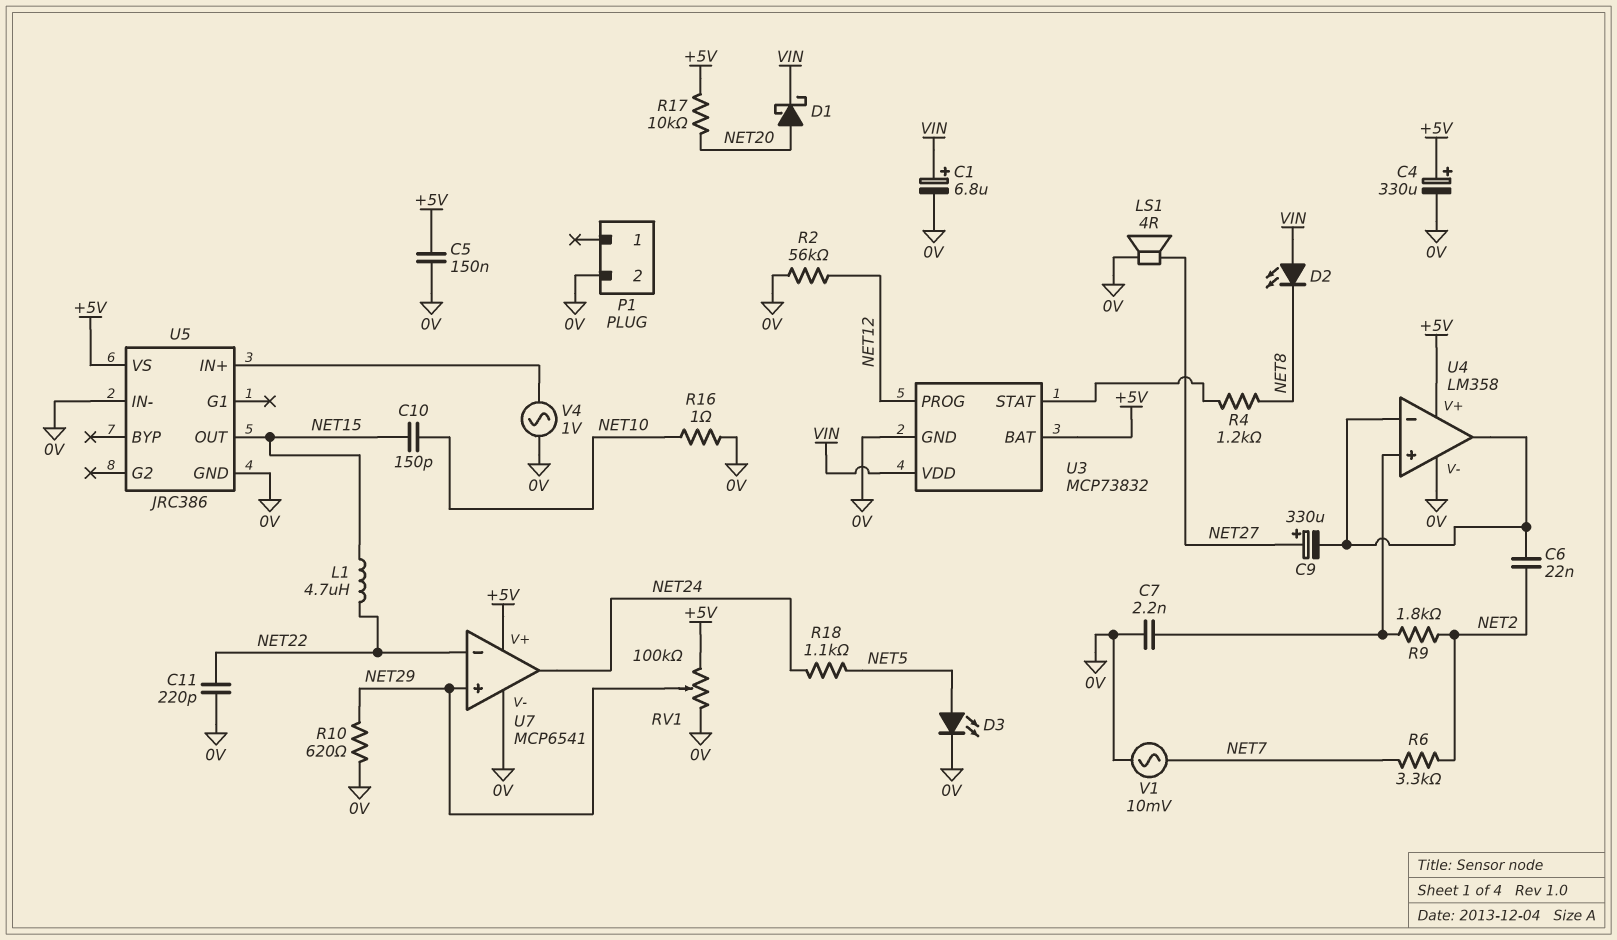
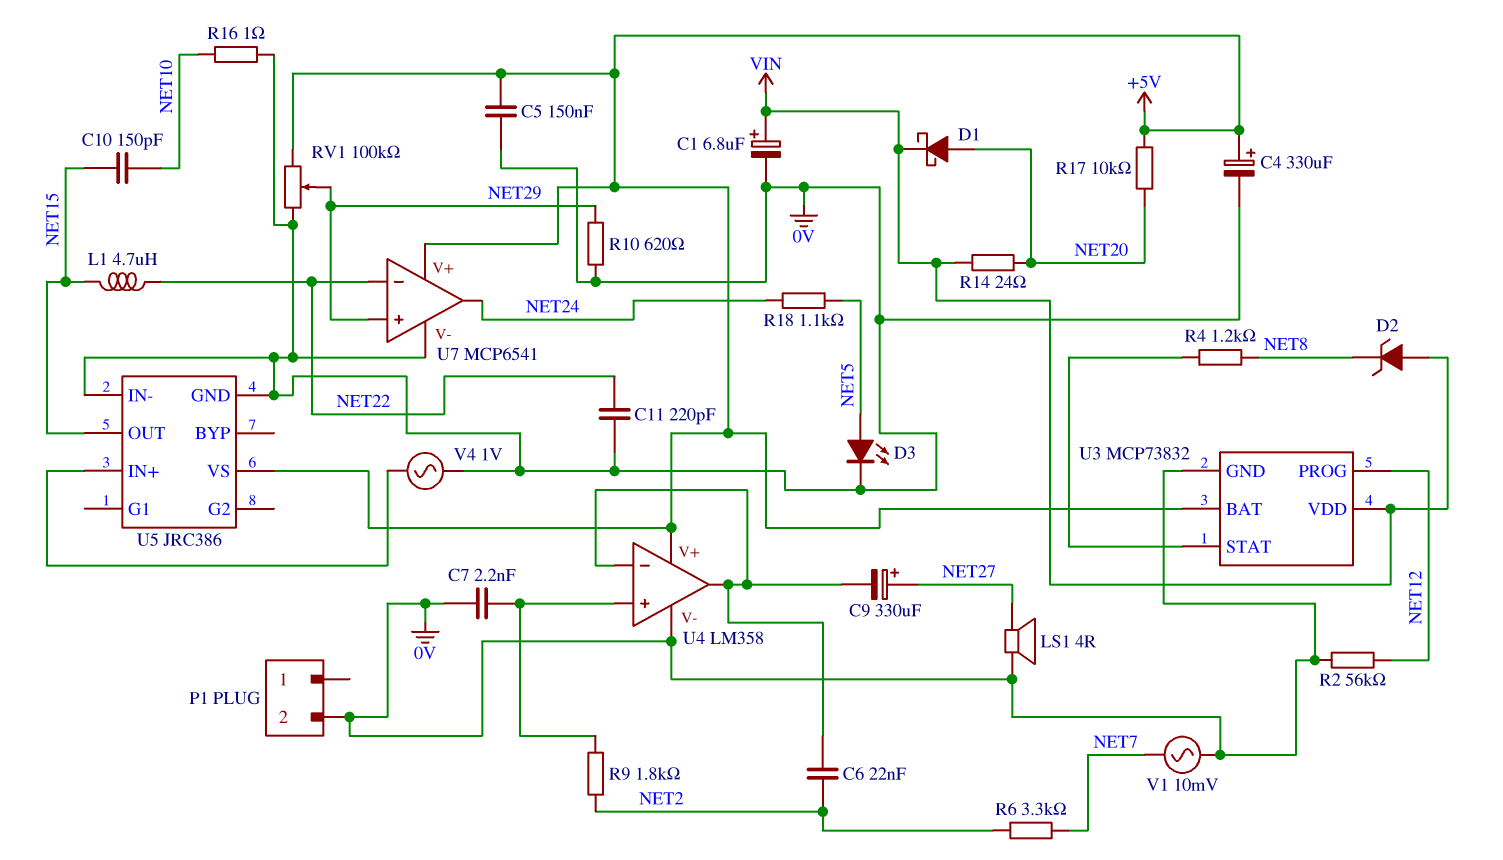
D2: LED (A VIN, K NET8) -> zener (A VIN, K NET8)
R14: none -> 24 (NET20, VIN)

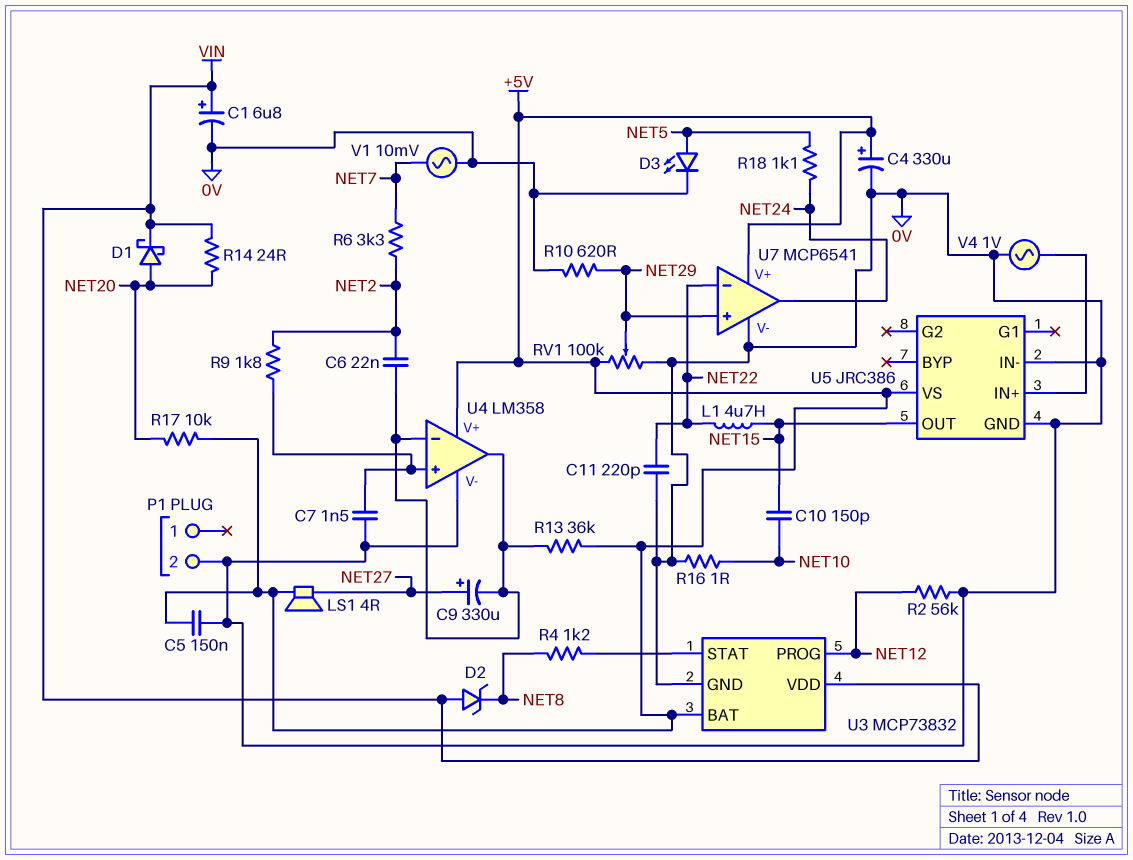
C7: 2.2nF (0V, U4/in+) -> 1.5nF (0V, U4/in+)
LS1: speaker 4R (0V, NET27) -> speaker 4R (+5V, NET27)
R13: none -> 36k (+5V, U4/in-)

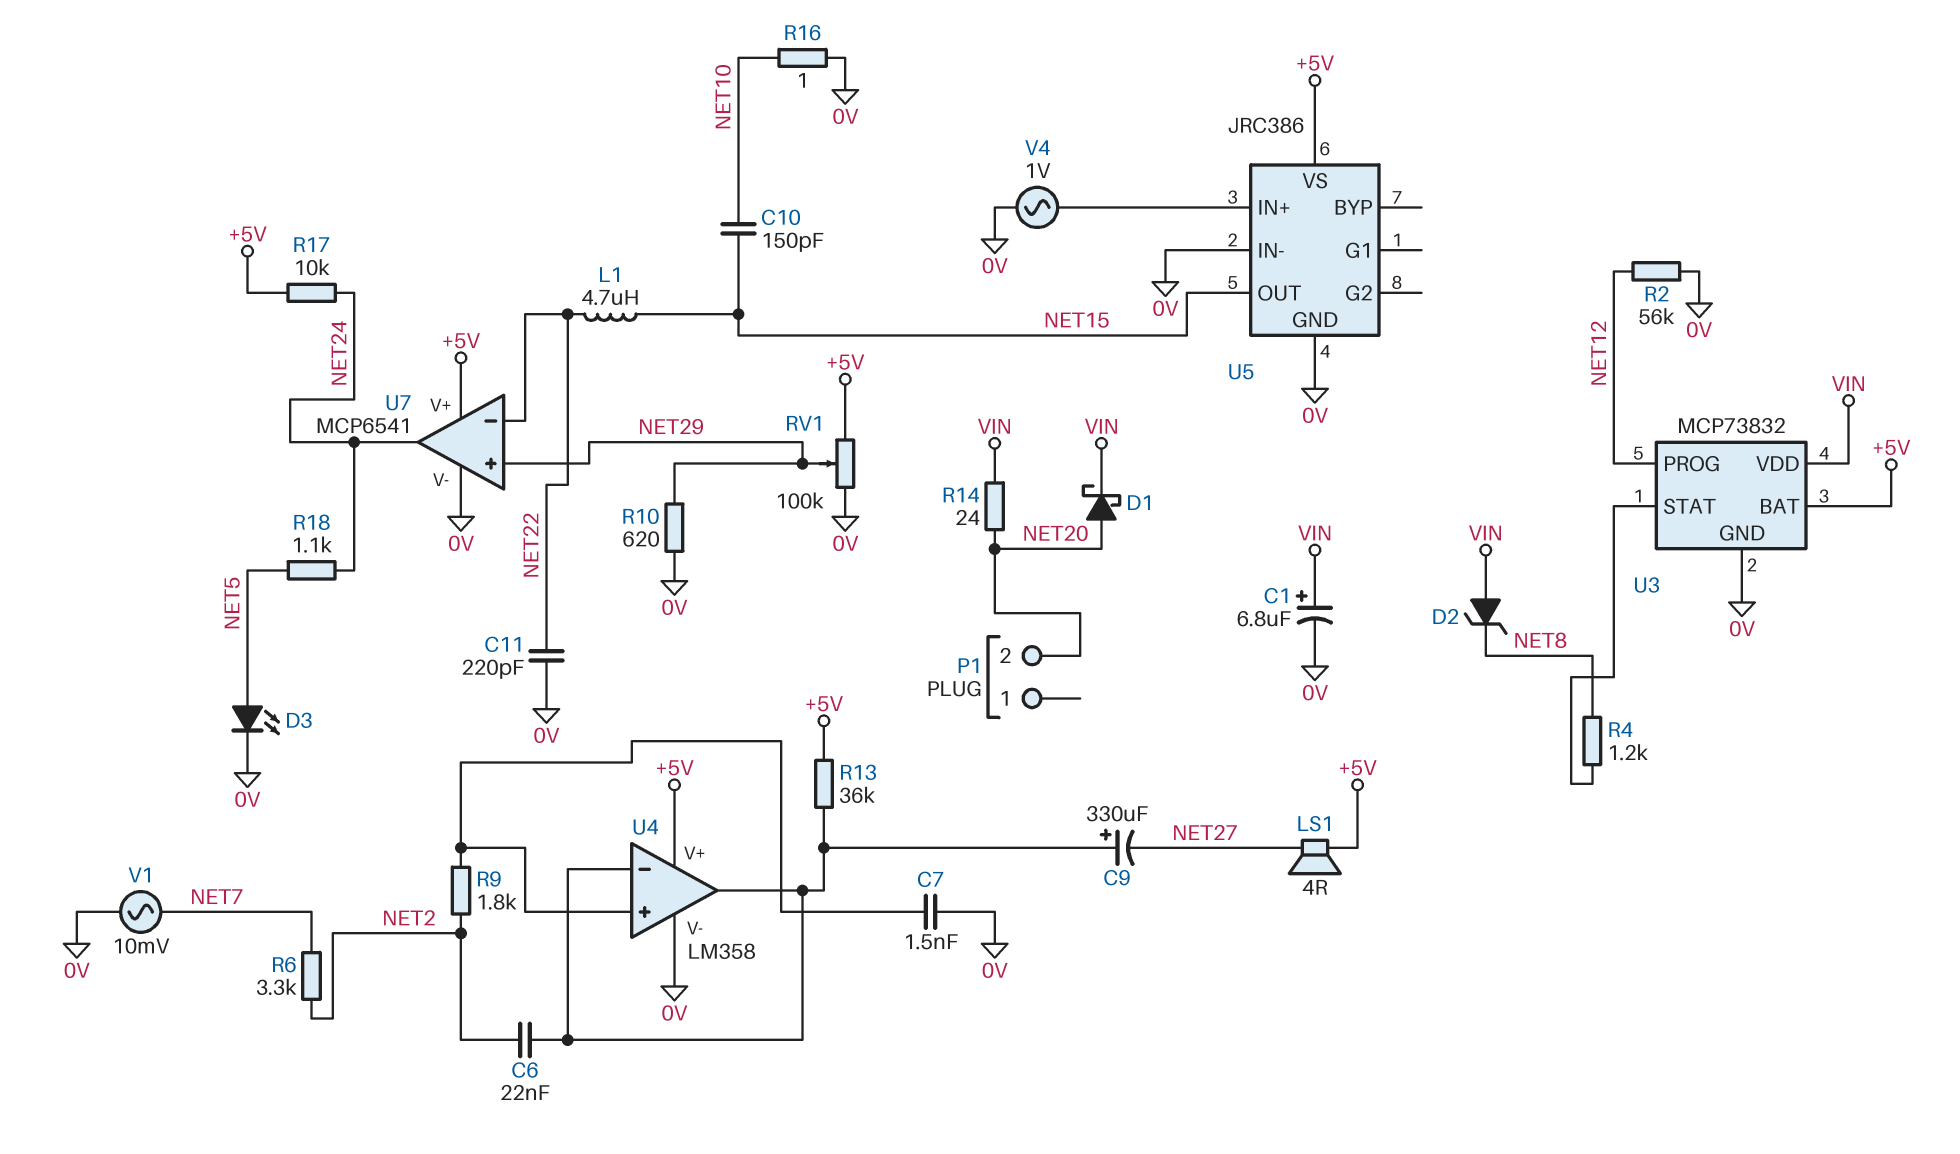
C4: 330uF (plus +5V, minus 0V) -> none
C5: 150nF (+5V, 0V) -> none
C9: 330uF (plus NET27, minus U4/in-) -> 330uF (plus U4/in-, minus NET27)
P1 pin 2: 0V -> NET20
R17: 10k (+5V, NET20) -> 10k (+5V, NET24)

